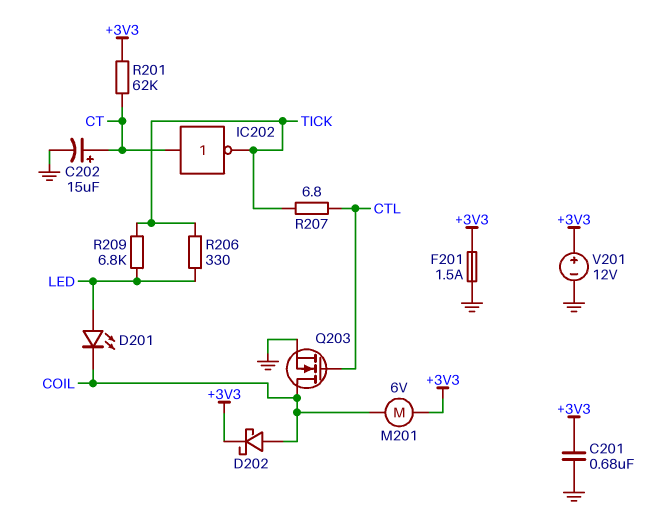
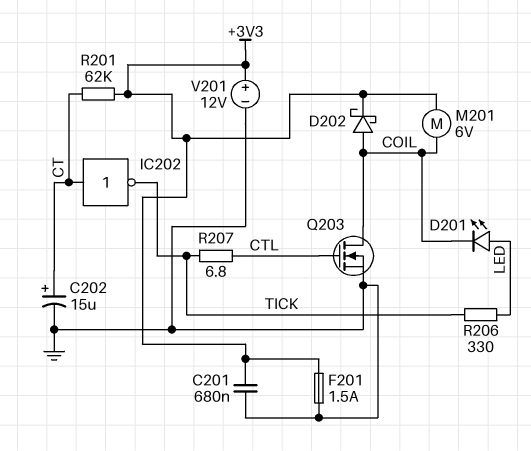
R209: 6.8k (LED, TICK) -> none

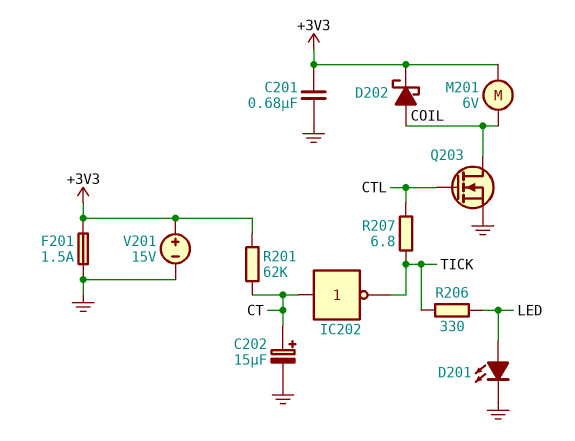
D201: LED (A LED, K COIL) -> LED (A LED, K GND)
V201: 12V (plus +3V3, minus GND) -> 15V (plus +3V3, minus GND)

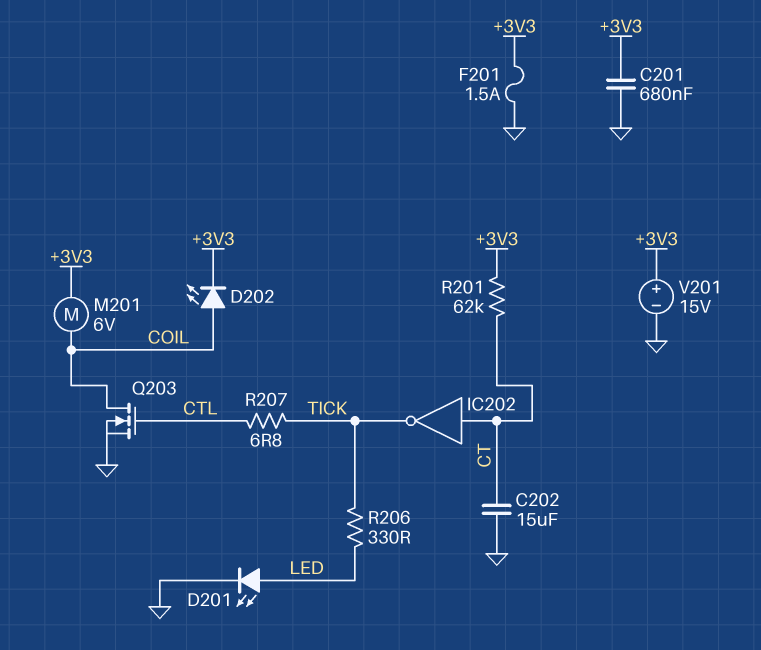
C202: 15uF (plus CT, minus GND) -> 15uF (CT, GND)
D202: schottky (A COIL, K +3V3) -> LED (A COIL, K +3V3)

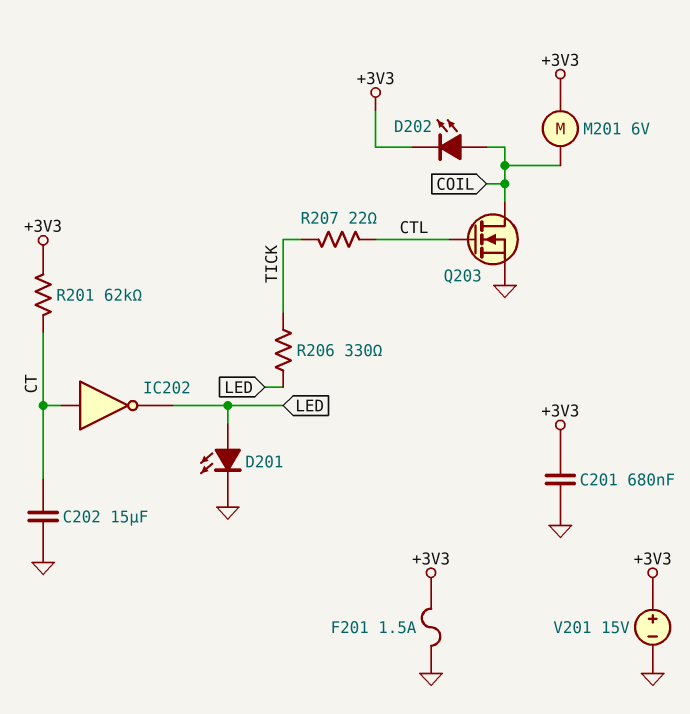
IC202: NOT (in CT, out TICK) -> NOT (in CT, out LED)
R207: 6.8 (CTL, TICK) -> 22 (CTL, TICK)

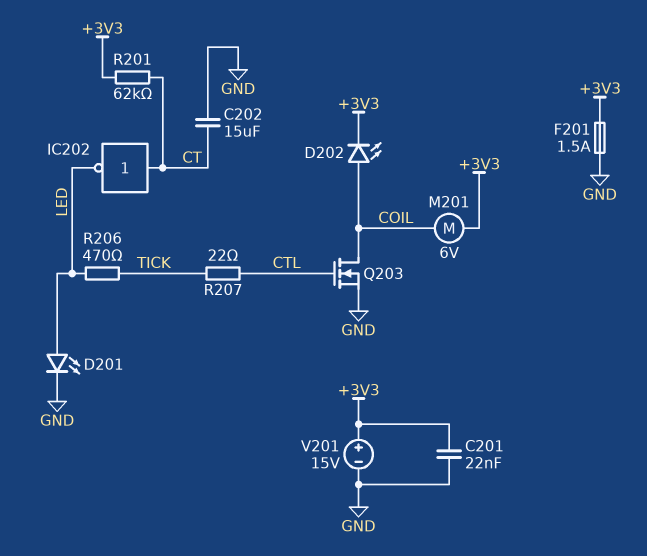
C201: 680nF (+3V3, GND) -> 22nF (+3V3, GND)
R206: 330 (LED, TICK) -> 470 (LED, TICK)

